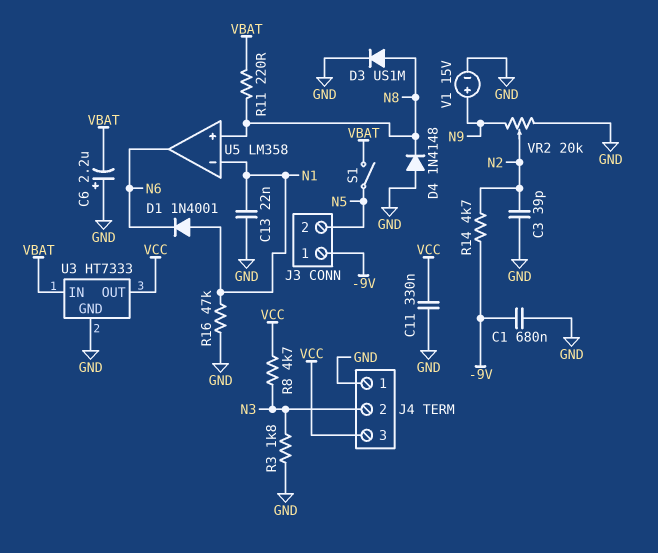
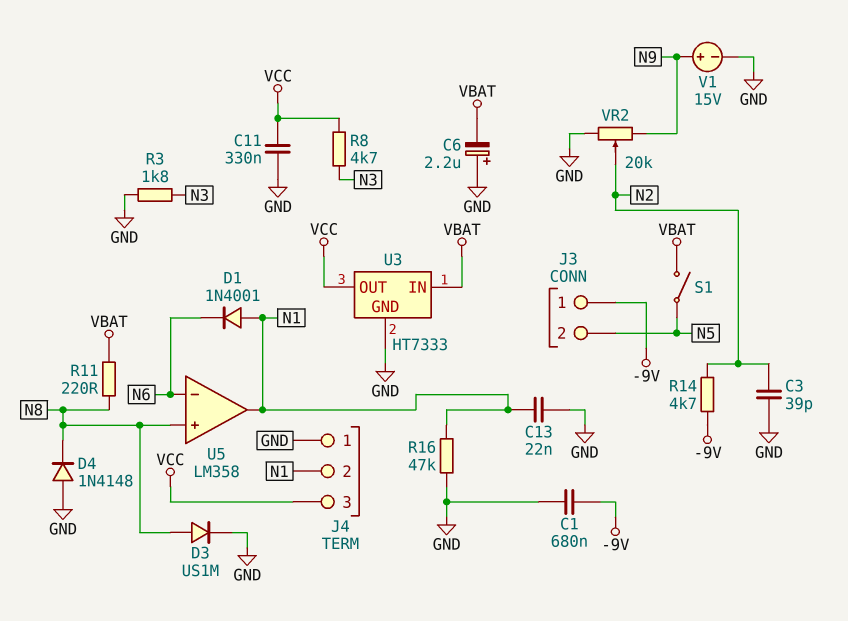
J4 pin 2: N3 -> N1
U5 pin in-: N1 -> N6
U5 pin out: N6 -> N1

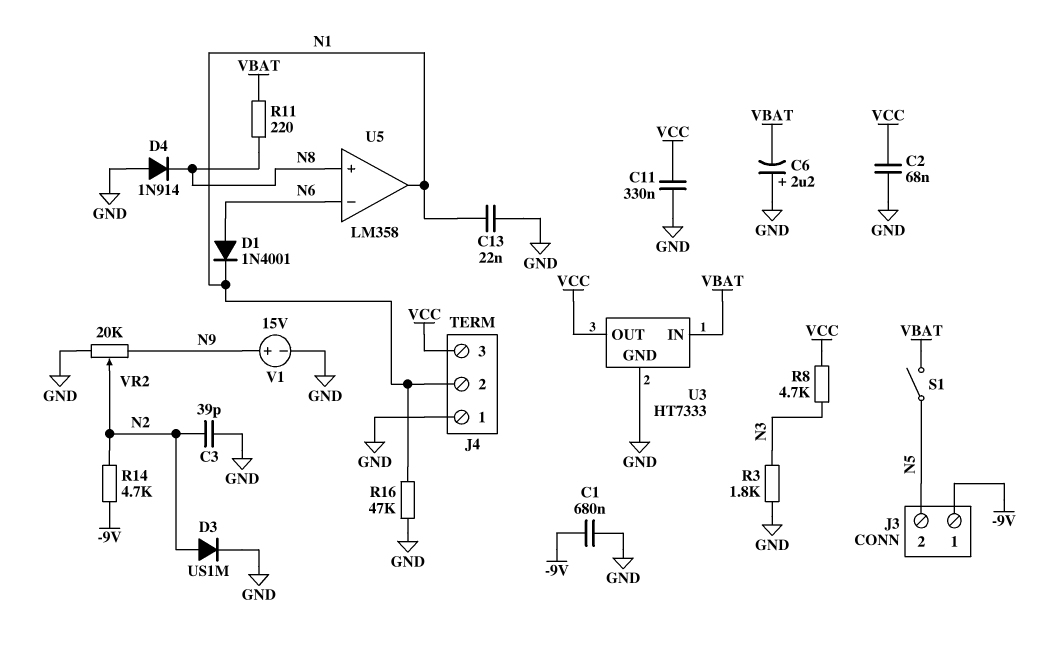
C2: none -> 68nF (GND, VCC)
D1: diode 1N4001 (A N1, K N6) -> diode 1N4001 (A N6, K N1)
D3: diode US1M (A N8, K GND) -> diode US1M (A N2, K GND)
D4: diode 1N4148 (A GND, K N8) -> diode 1N914 (A GND, K N8)

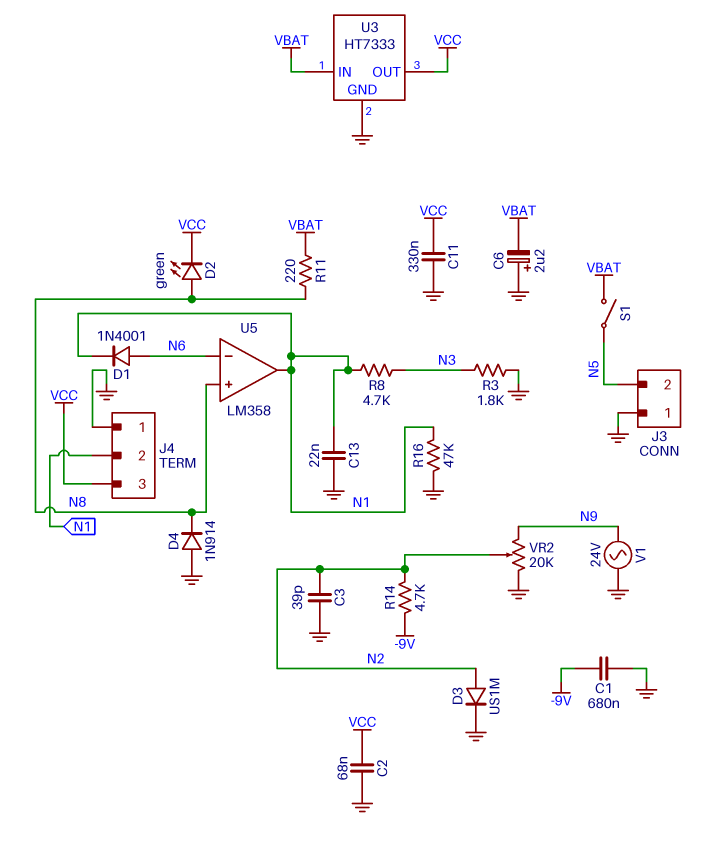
D2: none -> LED green (A N8, K VCC)
J3 pin 1: -9V -> GND
R8: 4.7k (N3, VCC) -> 4.7k (N1, N3)
V1: 15V (plus N9, minus GND) -> AC 24V (GND, N9)

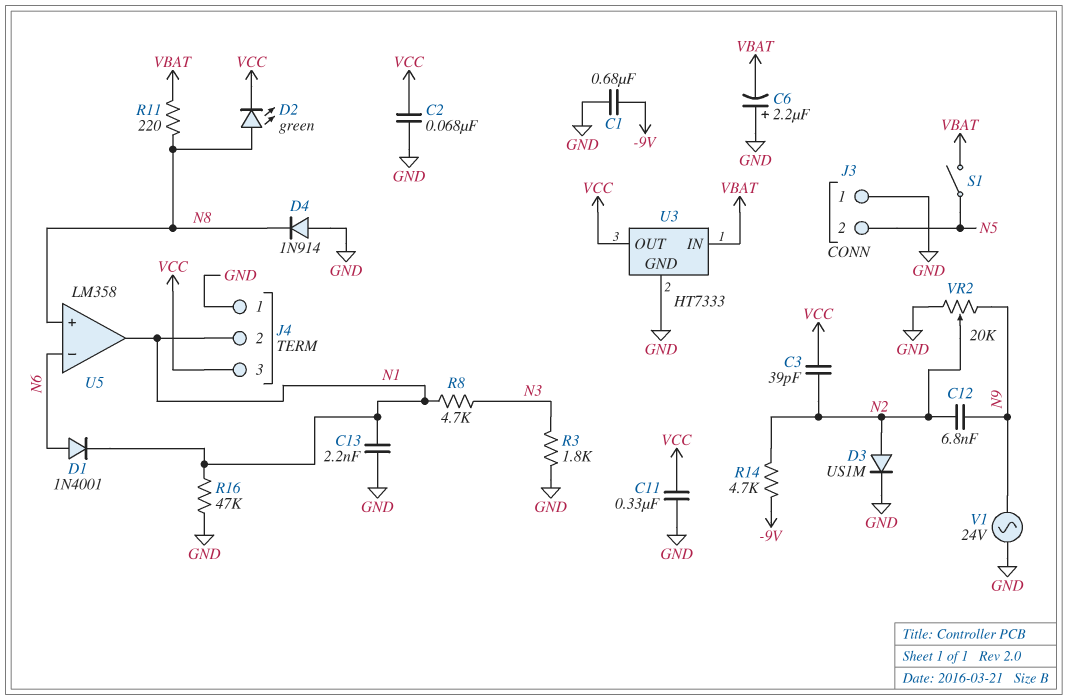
C3: 39pF (GND, N2) -> 39pF (N2, VCC)
C12: none -> 6.8nF (N2, N9)
C13: 22nF (GND, N1) -> 2.2nF (GND, N1)

